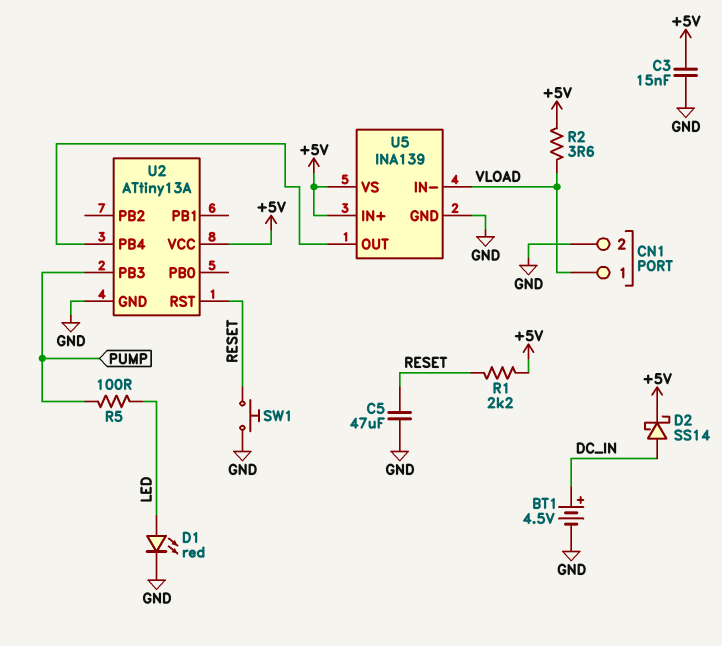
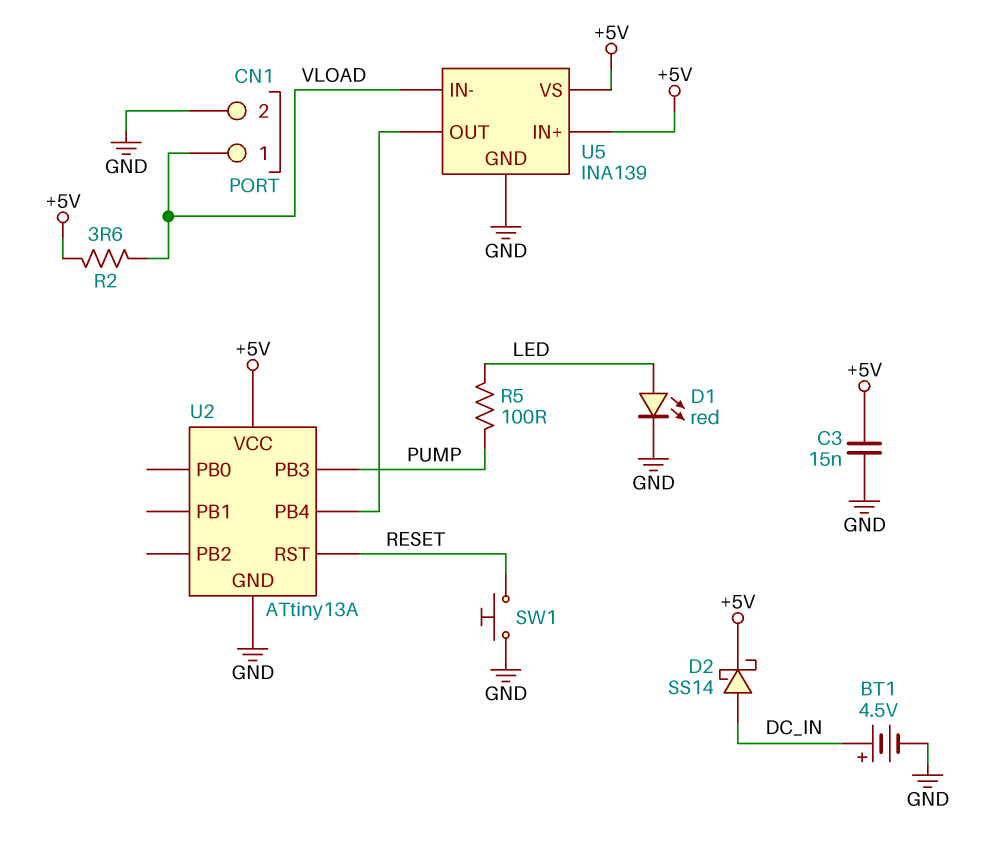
C5: 47uF (GND, RESET) -> none
R1: 2.2k (+5V, RESET) -> none

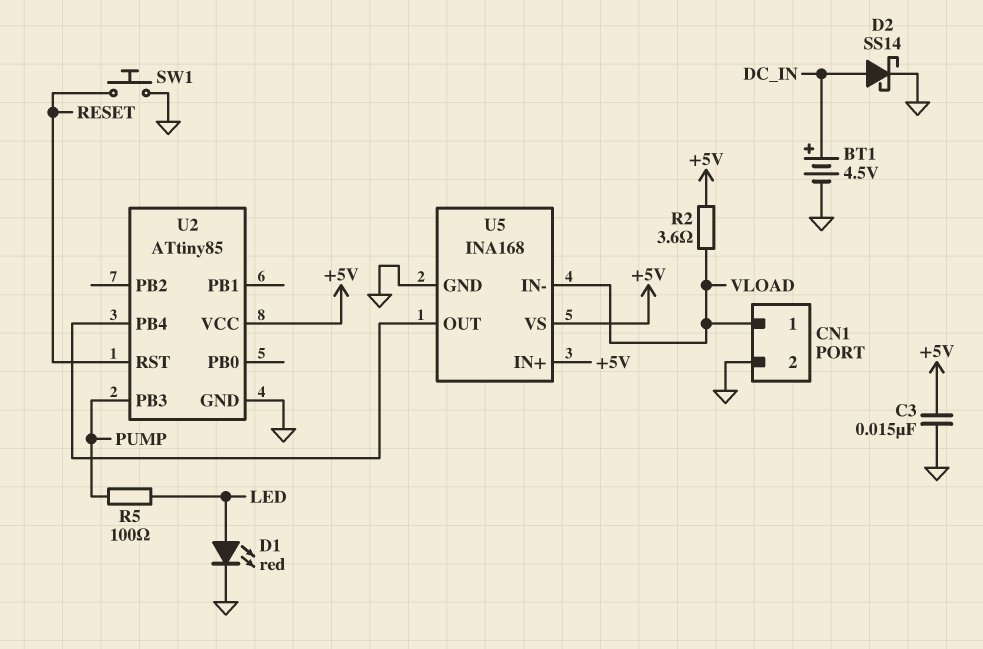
D2: schottky SS14 (A DC_IN, K +5V) -> schottky SS14 (A DC_IN, K GND)
U2: ATtiny13A -> ATtiny85
U5: INA139 -> INA168

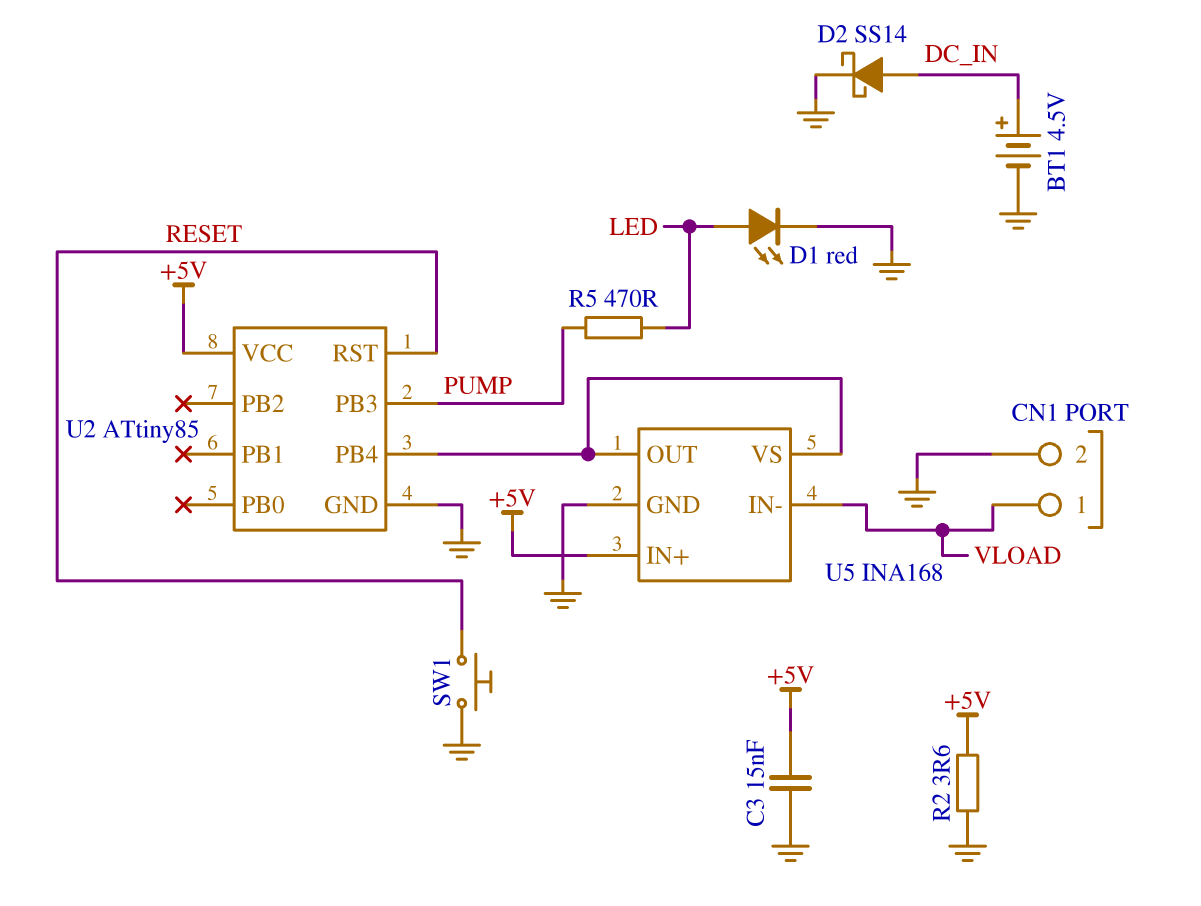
R2: 3.6 (+5V, VLOAD) -> 3.6 (+5V, GND)
R5: 100 (LED, PUMP) -> 470 (LED, PUMP)
U5 pin VS: +5V -> U2/PB4

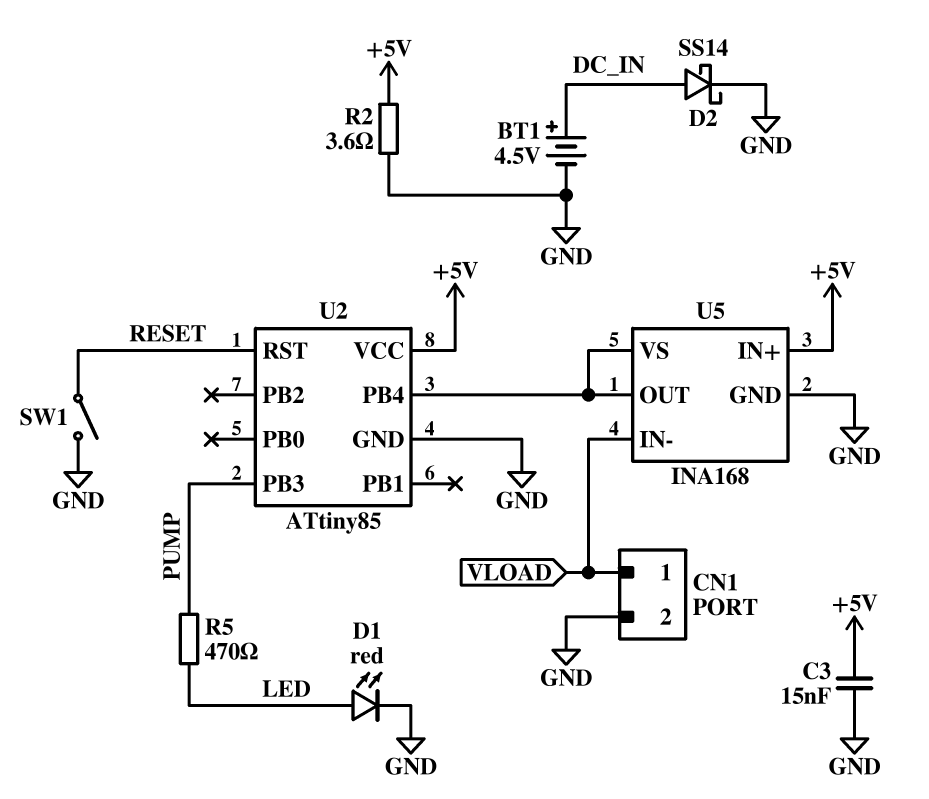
SW1: button (GND, RESET) -> switch (GND, RESET)

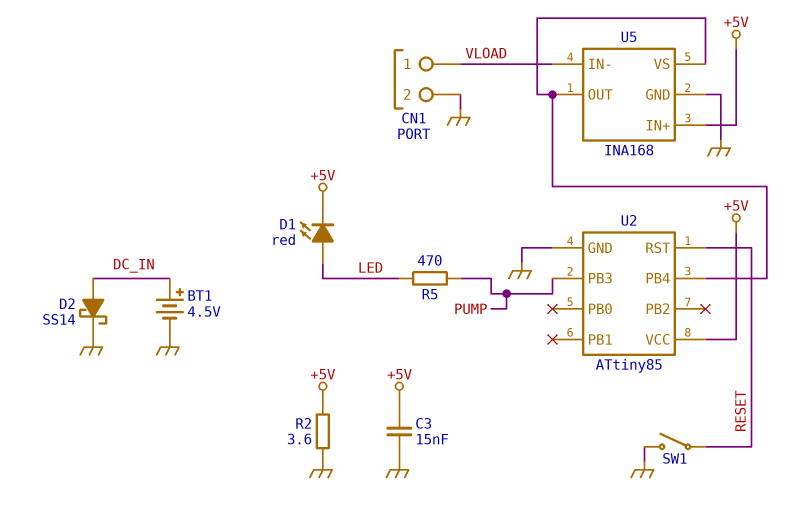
D1: LED red (A LED, K GND) -> LED red (A LED, K +5V)

